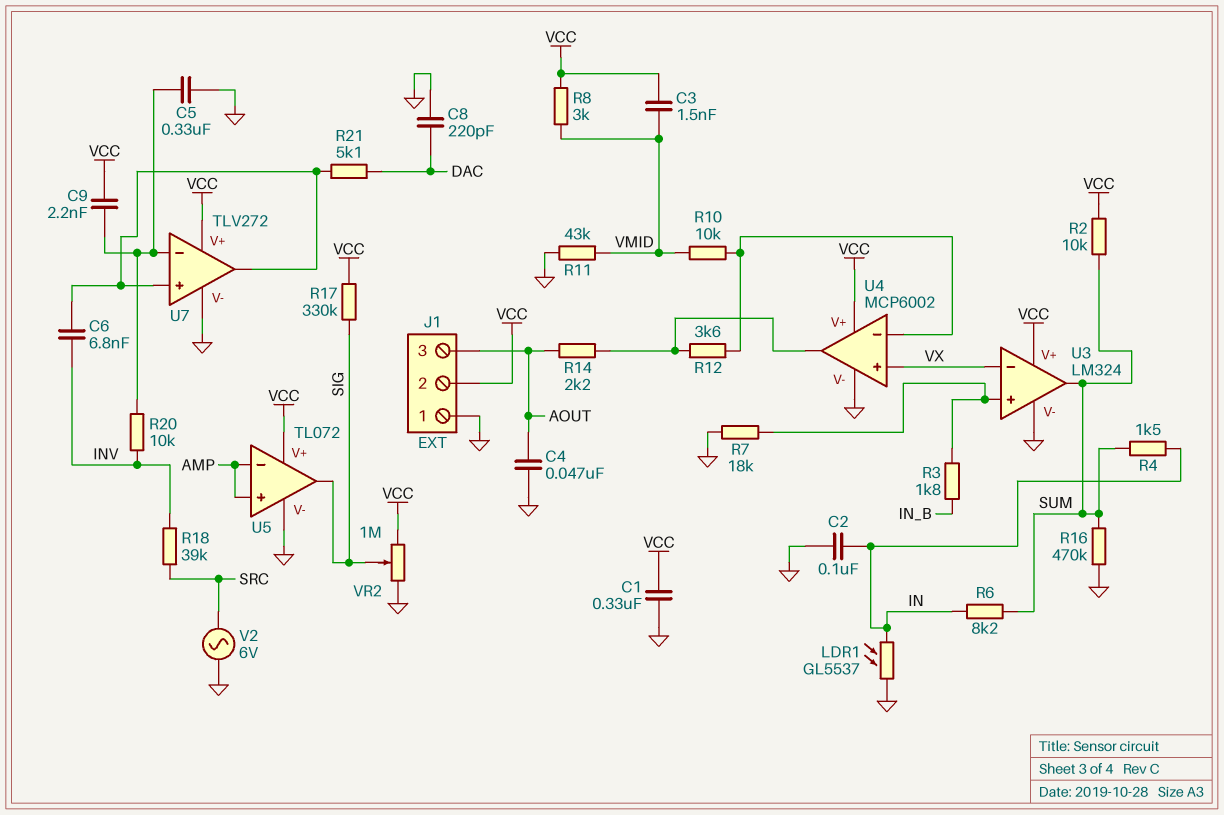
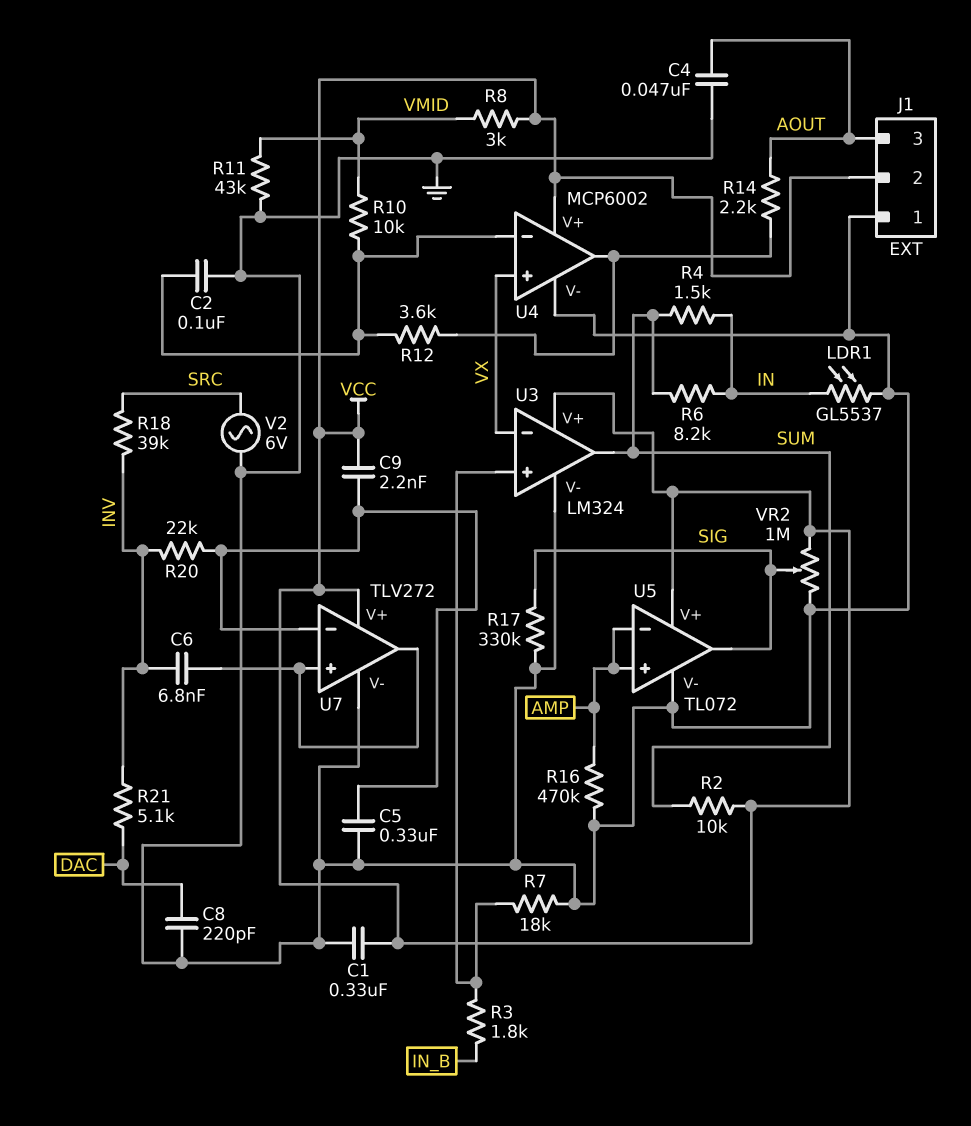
C2: 100nF (GND, IN) -> 100nF (GND, U4/in-)
C3: 1.5nF (VCC, VMID) -> none
R16: 470k (GND, SUM) -> 470k (AMP, GND)
R17: 330k (SIG, VCC) -> 330k (GND, SIG)
R20: 10k (INV, U7/in-) -> 22k (INV, U7/in-)
R21: 5.1k (DAC, U7/in+) -> 5.1k (DAC, INV)

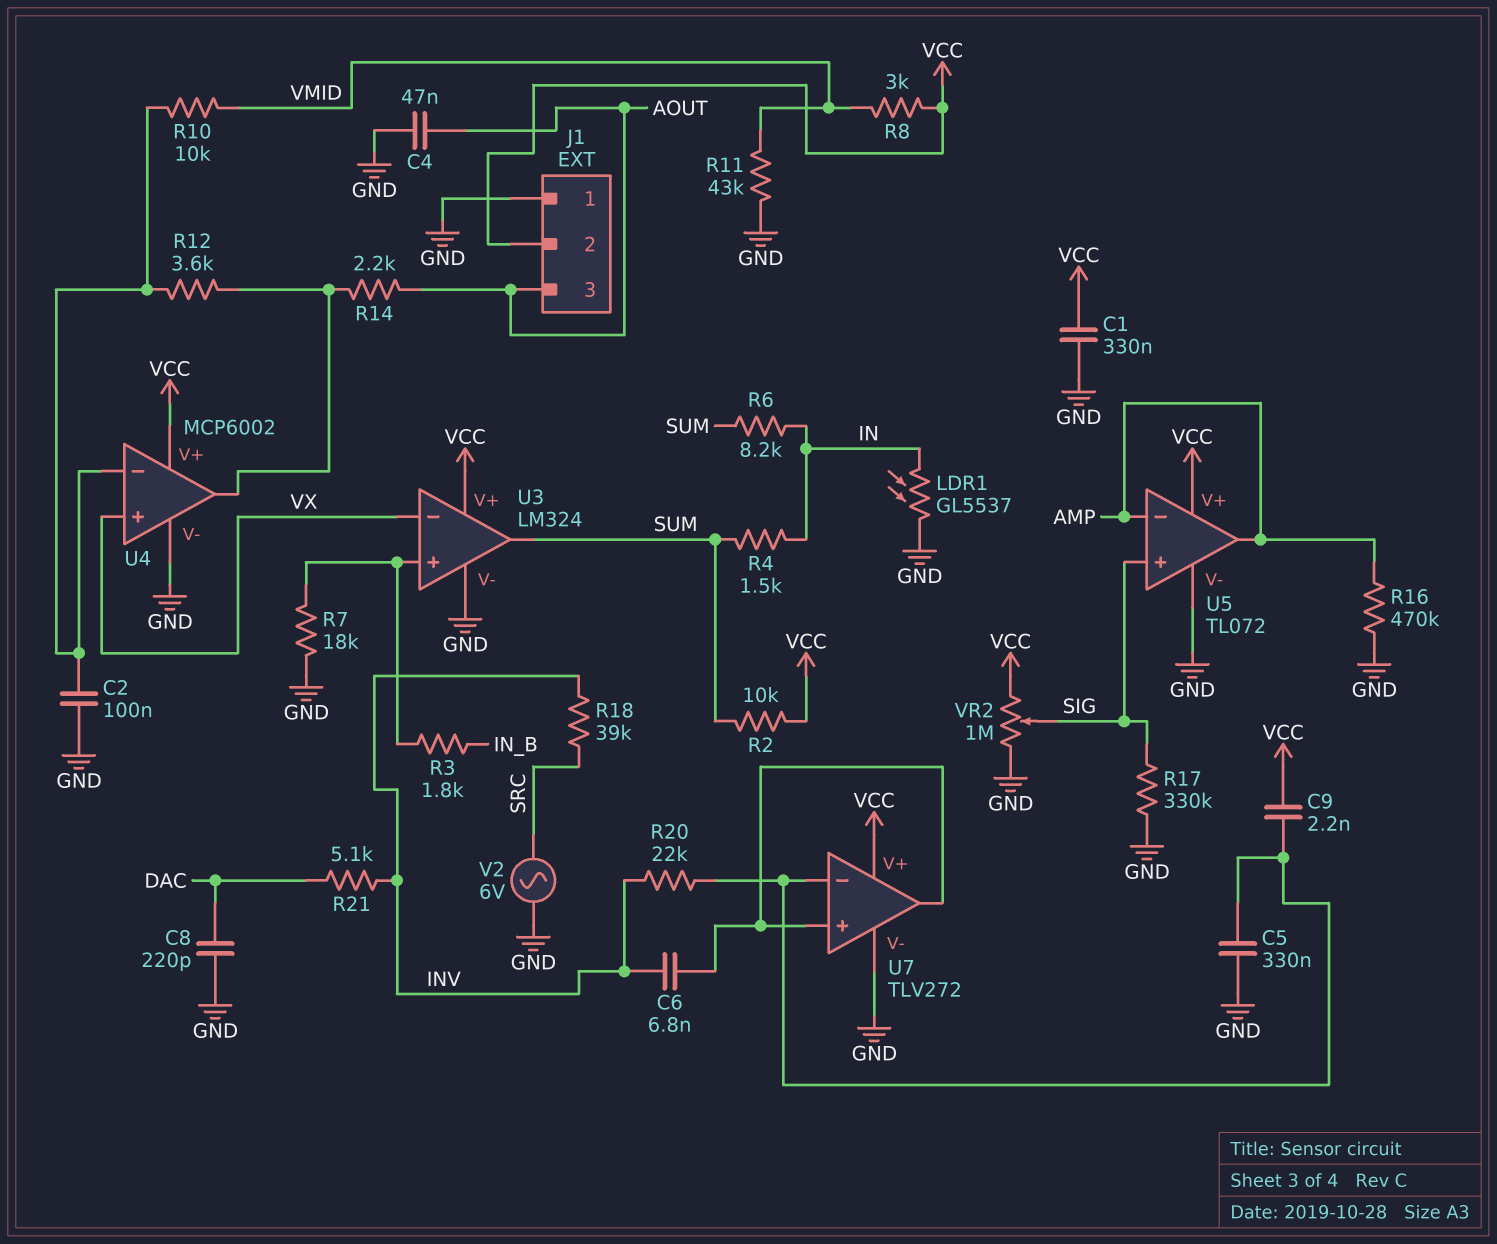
U5 pin in+: AMP -> SIG
U5 pin out: SIG -> AMP

